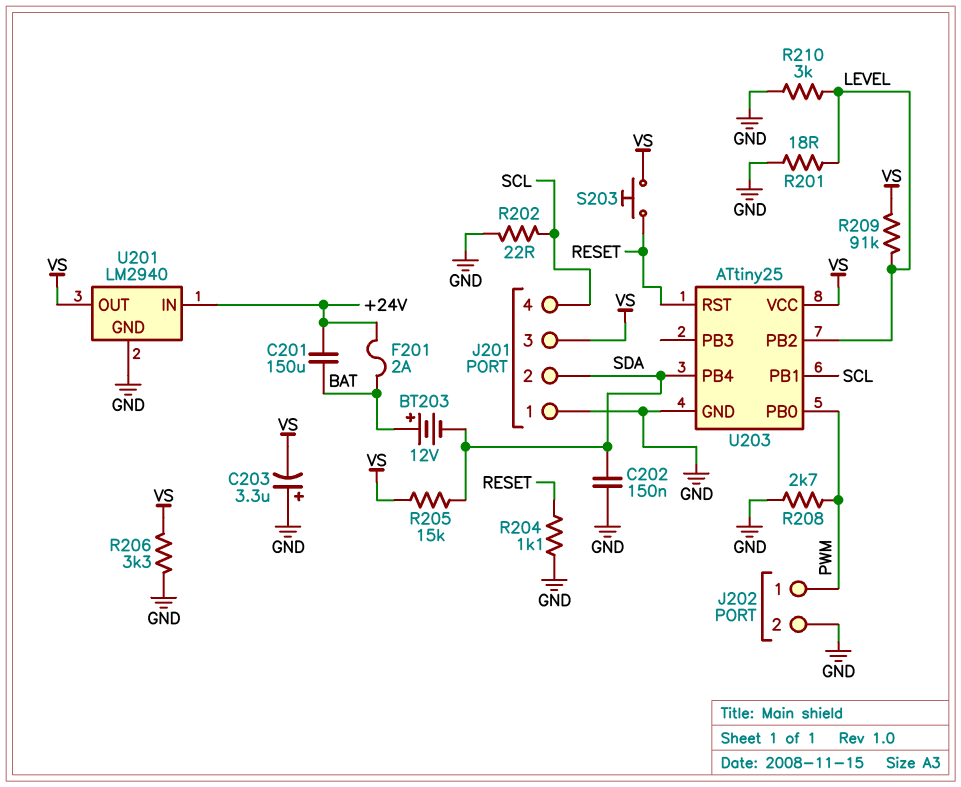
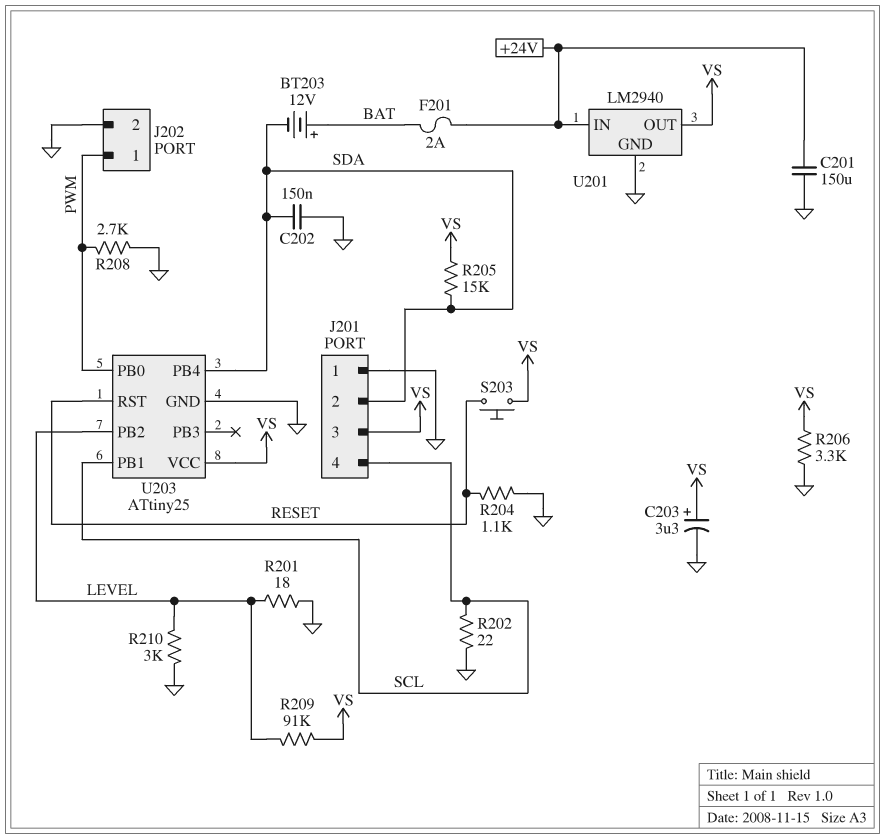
C201: 150uF (+24V, BAT) -> 150uF (+24V, GND)
C203: 3.3uF (plus GND, minus VS) -> 3.3uF (plus VS, minus GND)

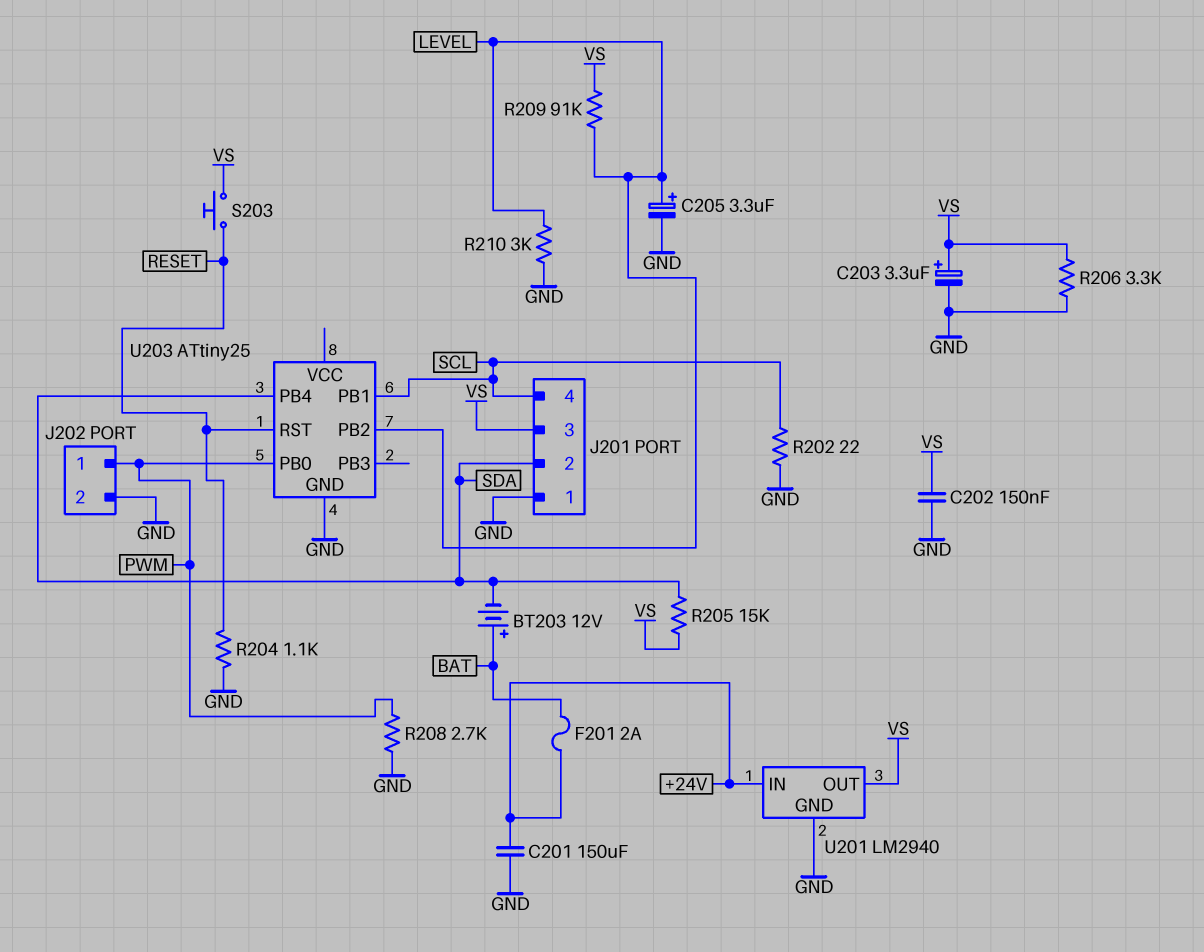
C202: 150nF (GND, SDA) -> 150nF (GND, VS)
C205: none -> 3.3uF (plus LEVEL, minus GND)
R201: 18 (GND, LEVEL) -> none
U203 pin VCC: VS -> none

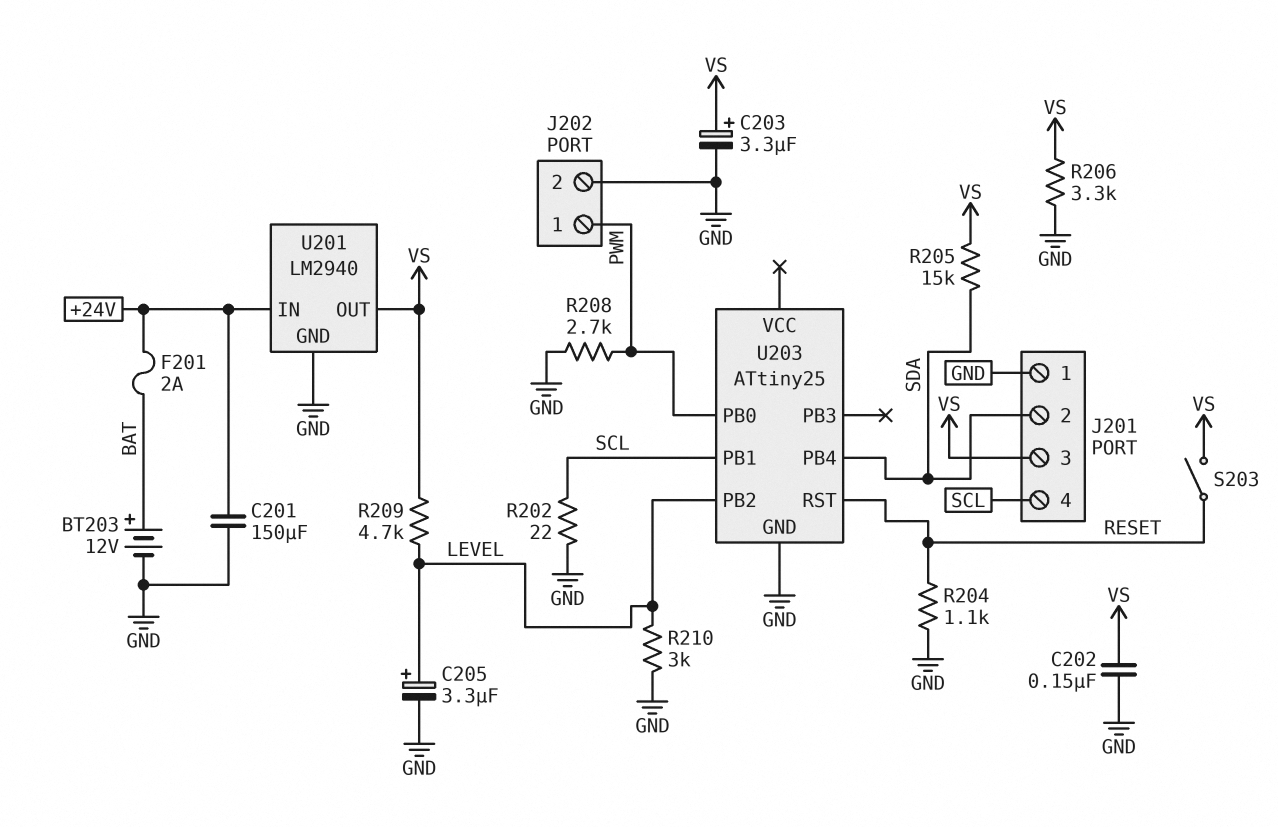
BT203: 12V (plus BAT, minus SDA) -> 12V (plus BAT, minus GND)
R209: 91k (LEVEL, VS) -> 4.7k (LEVEL, VS)
S203: button (RESET, VS) -> switch (RESET, VS)

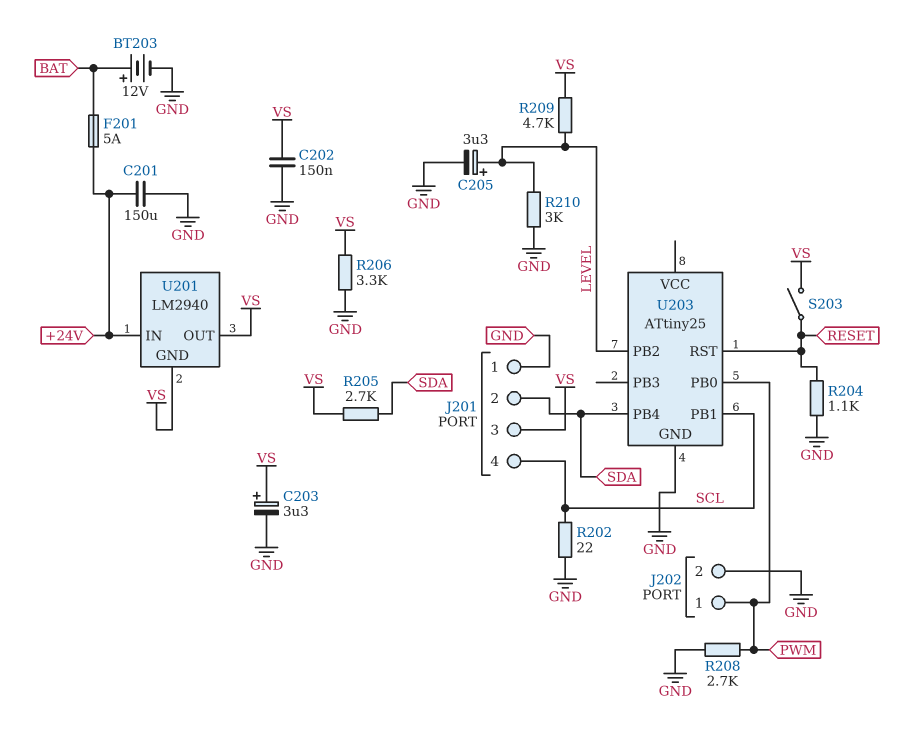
F201: 2A (+24V, BAT) -> 5A (+24V, BAT)
R205: 15k (SDA, VS) -> 2.7k (SDA, VS)
U201 pin GND: GND -> VS

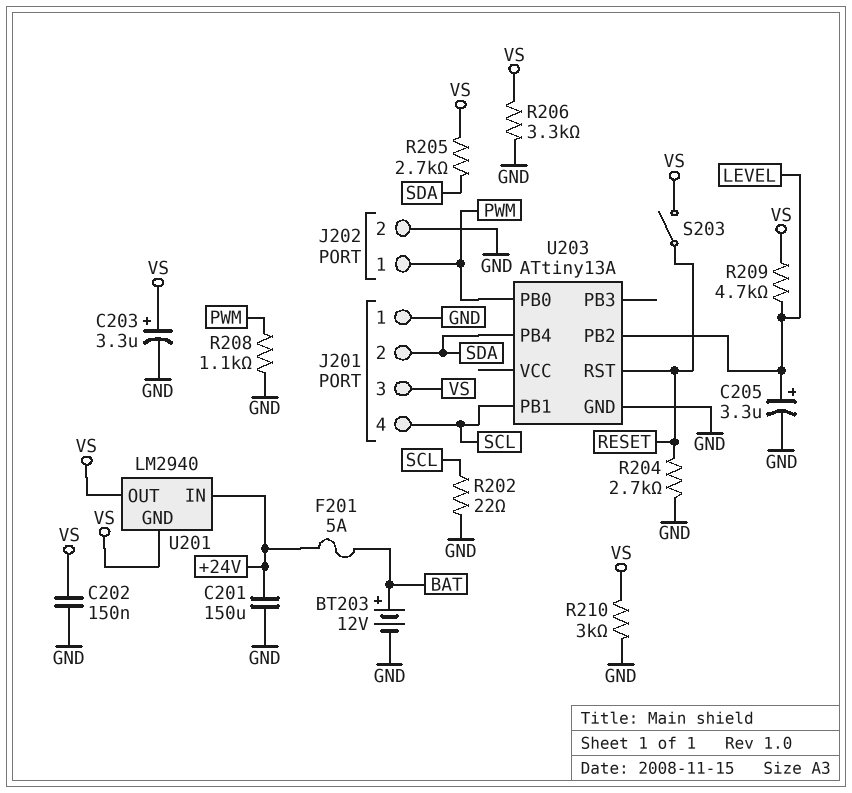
R204: 1.1k (GND, RESET) -> 2.7k (GND, RESET)
R208: 2.7k (GND, PWM) -> 1.1k (GND, PWM)
R210: 3k (GND, LEVEL) -> 3k (GND, VS)
U203: ATtiny25 -> ATtiny13A

